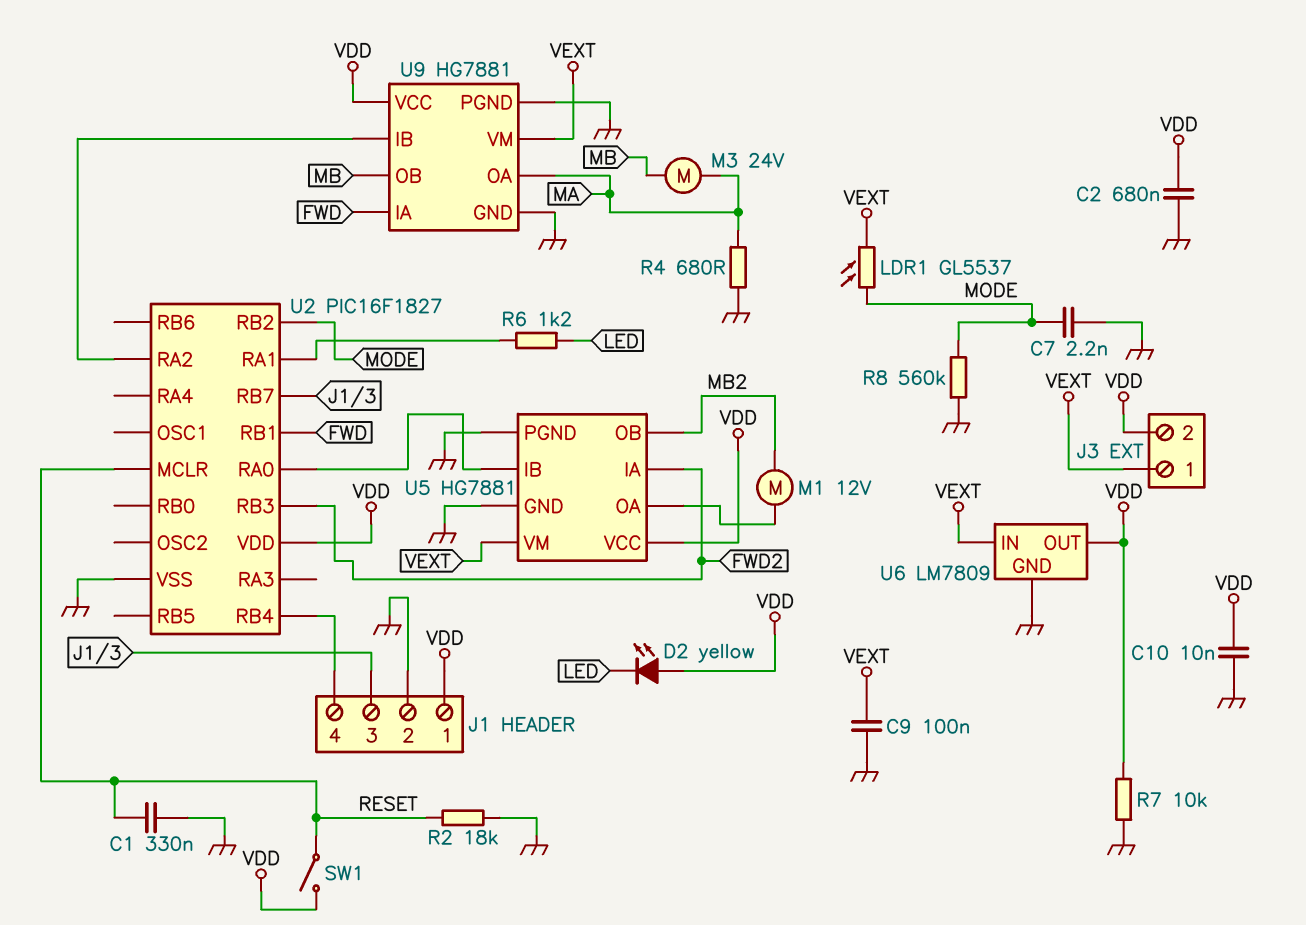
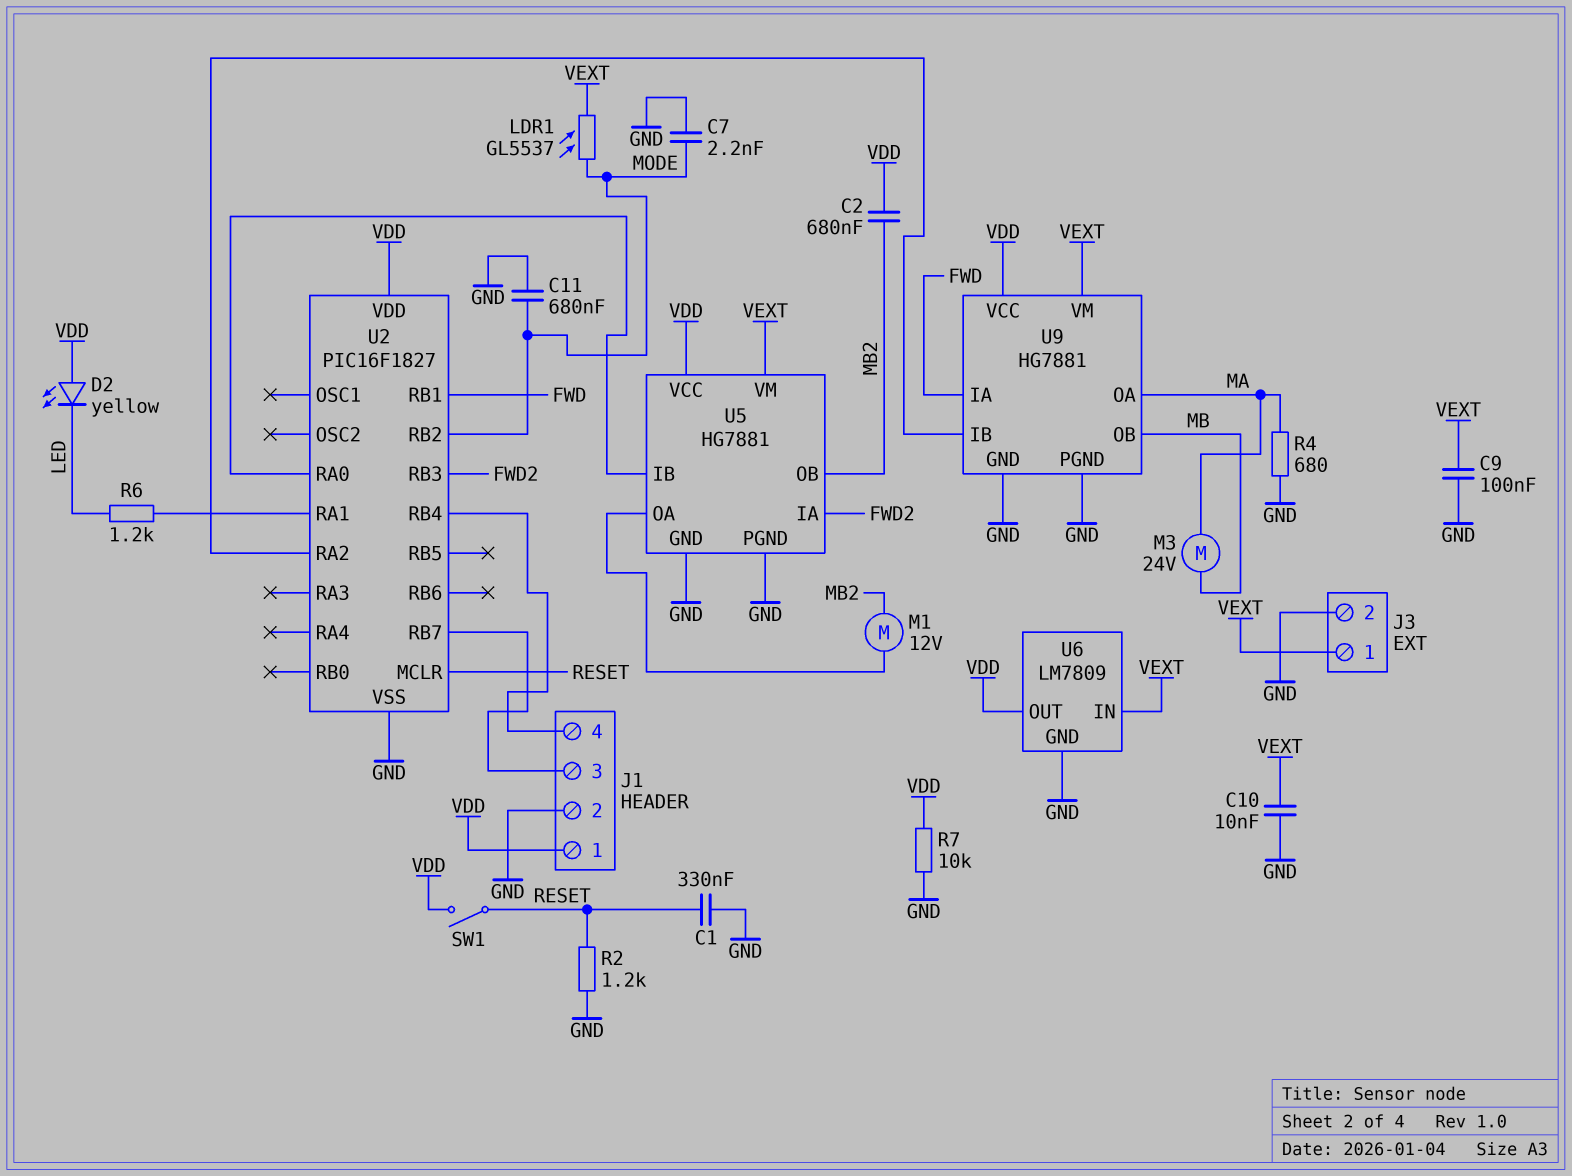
C2: 680nF (GND, VDD) -> 680nF (MB2, VDD)
C10: 10nF (GND, VDD) -> 10nF (GND, VEXT)
C11: none -> 680nF (GND, MODE)
J3 pin 2: VDD -> GND
R2: 18k (GND, RESET) -> 1.2k (GND, RESET)
R8: 560k (GND, MODE) -> none

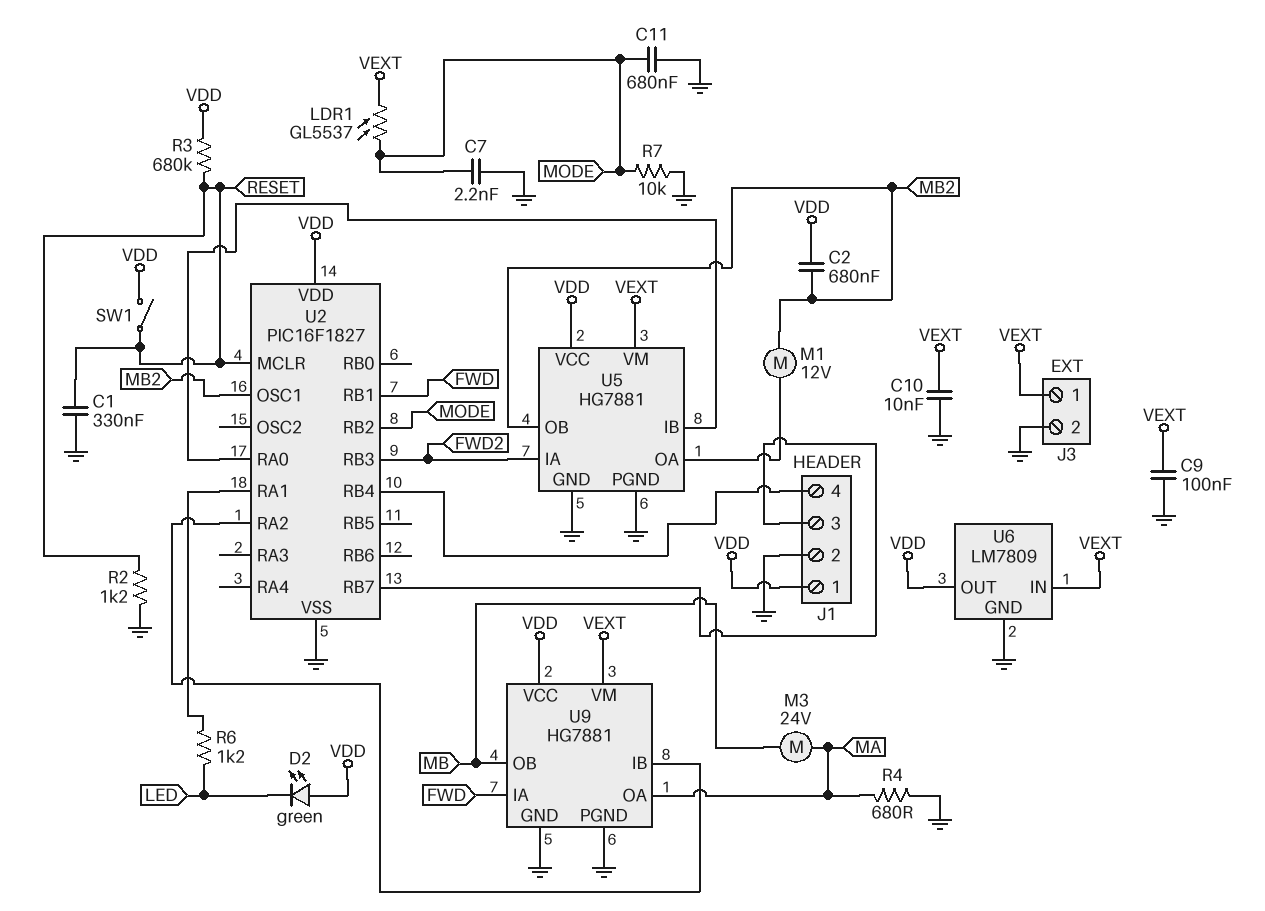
D2: LED yellow (A VDD, K LED) -> LED green (A VDD, K LED)
R3: none -> 680k (RESET, VDD)
R7: 10k (GND, VDD) -> 10k (GND, MODE)
U2 pin OSC1: none -> MB2

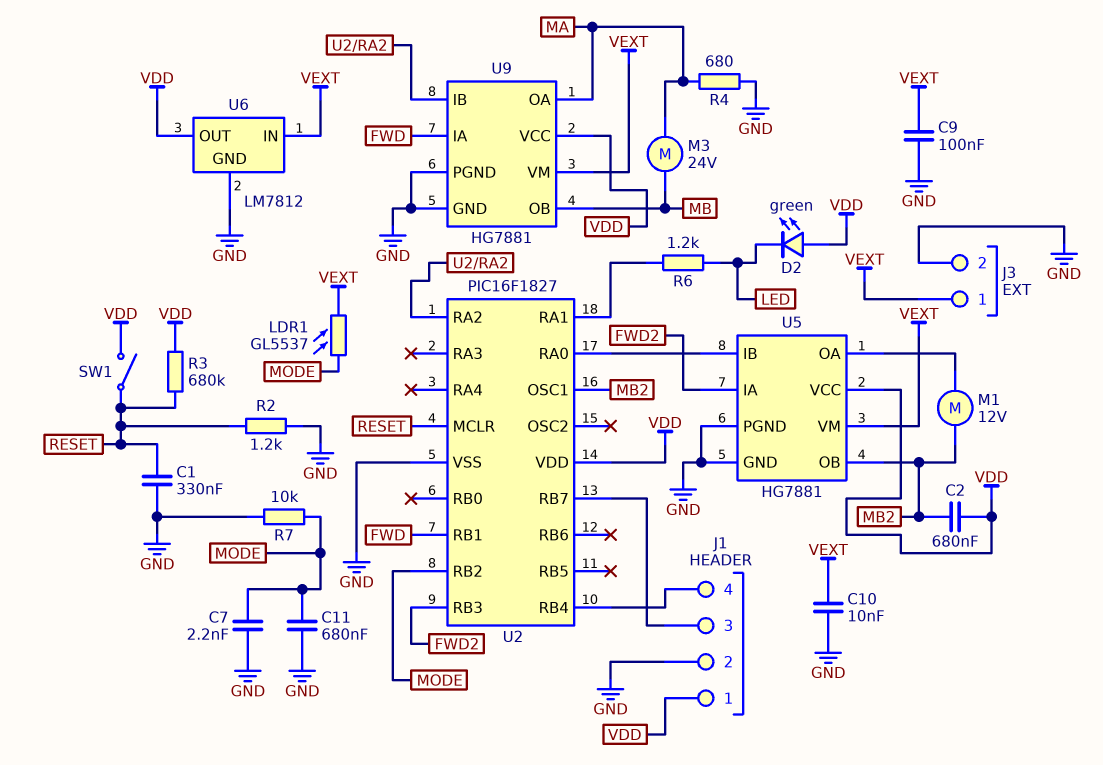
U6: LM7809 -> LM7812

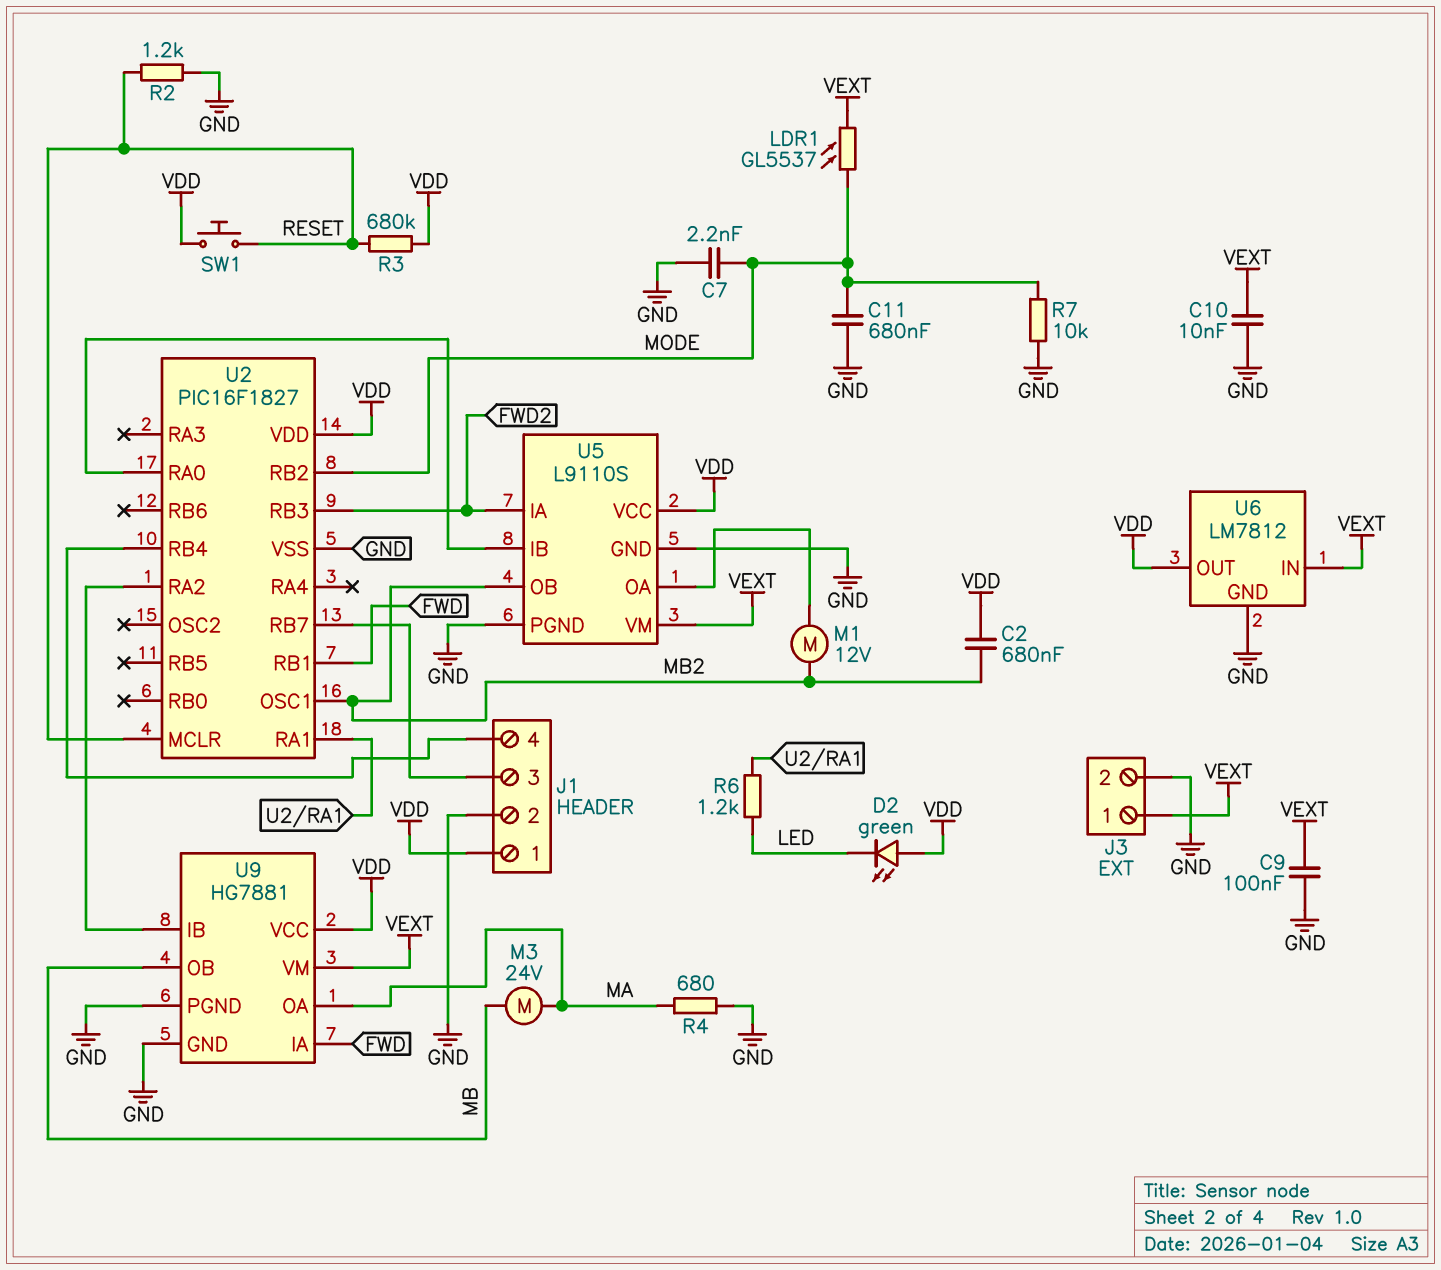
C1: 330nF (GND, RESET) -> none
SW1: switch (RESET, VDD) -> button (RESET, VDD)
U5: HG7881 -> L9110S

